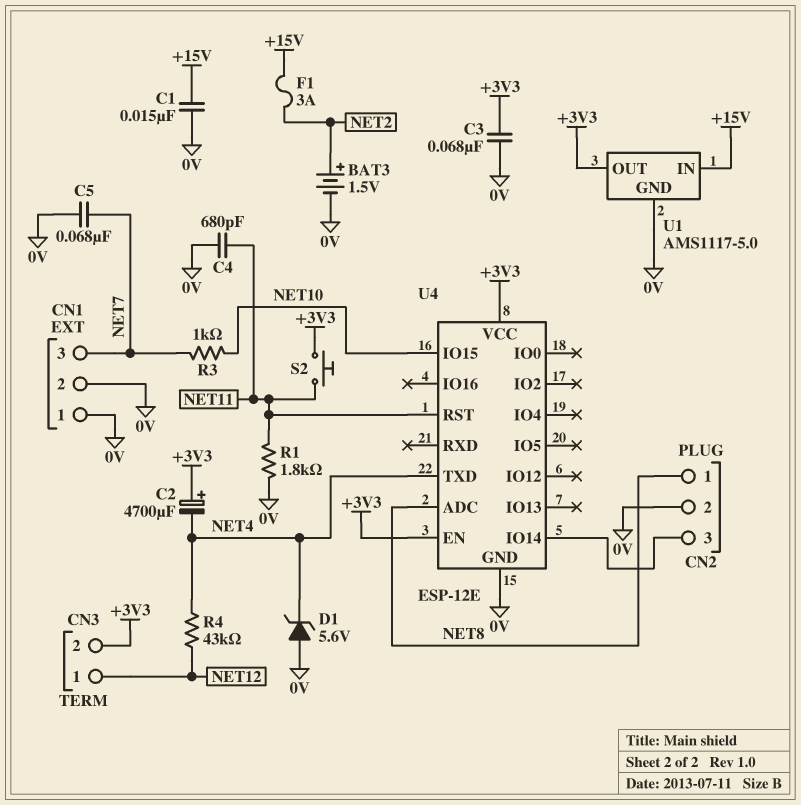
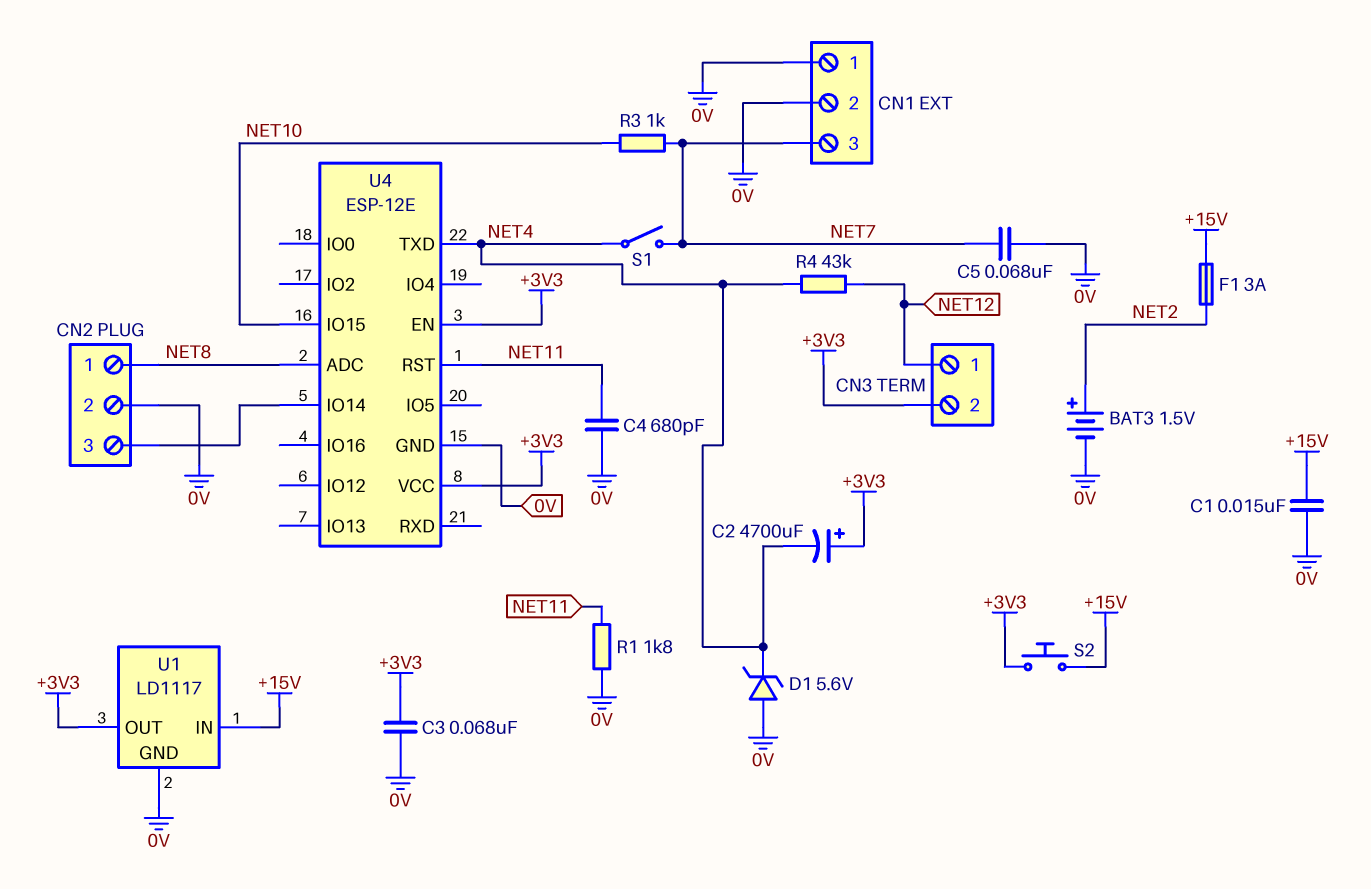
S1: none -> switch (NET4, NET7)
S2: button (+3V3, NET11) -> button (+3V3, +15V)
U1: AMS1117-5.0 -> LD1117

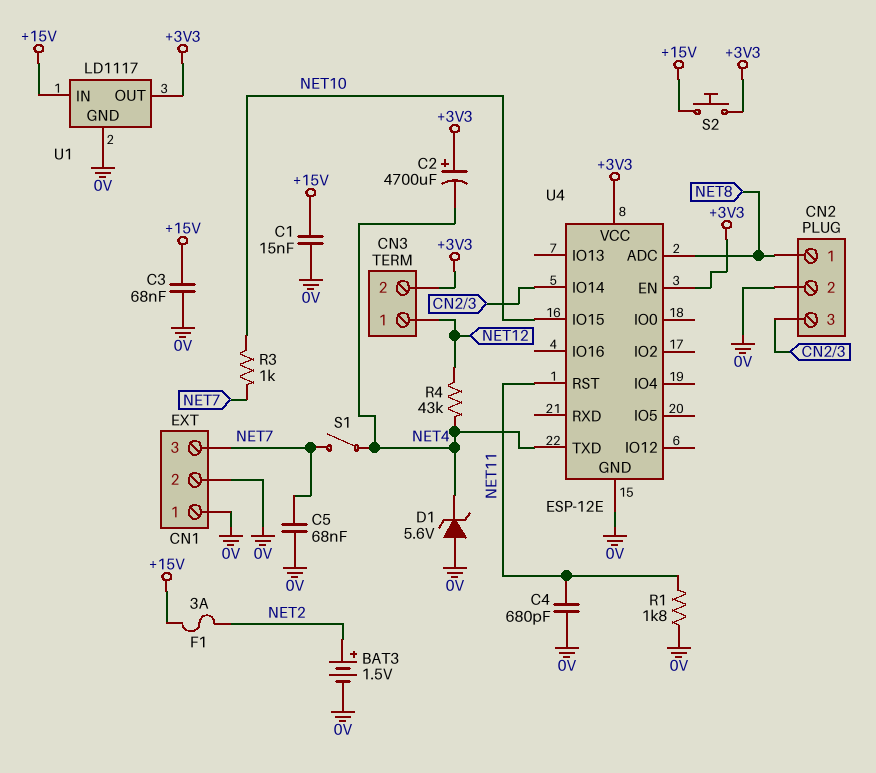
C3: 68nF (+3V3, 0V) -> 68nF (+15V, 0V)

